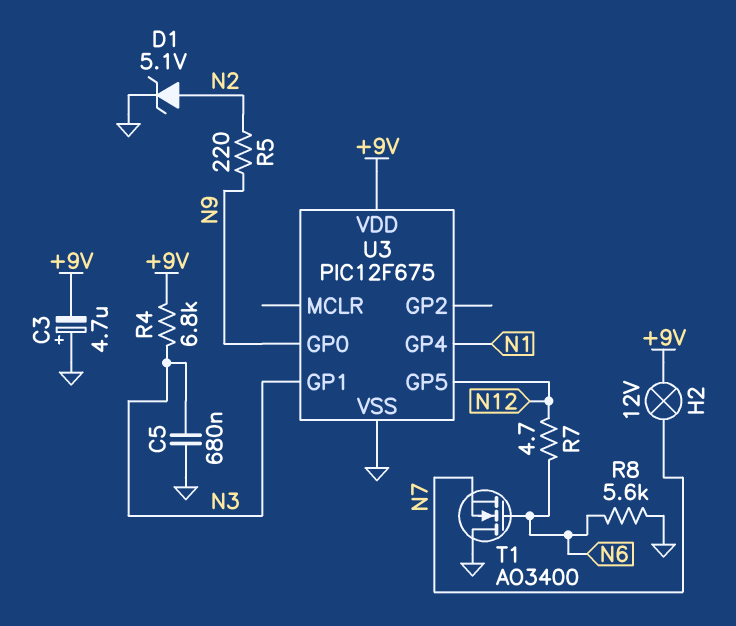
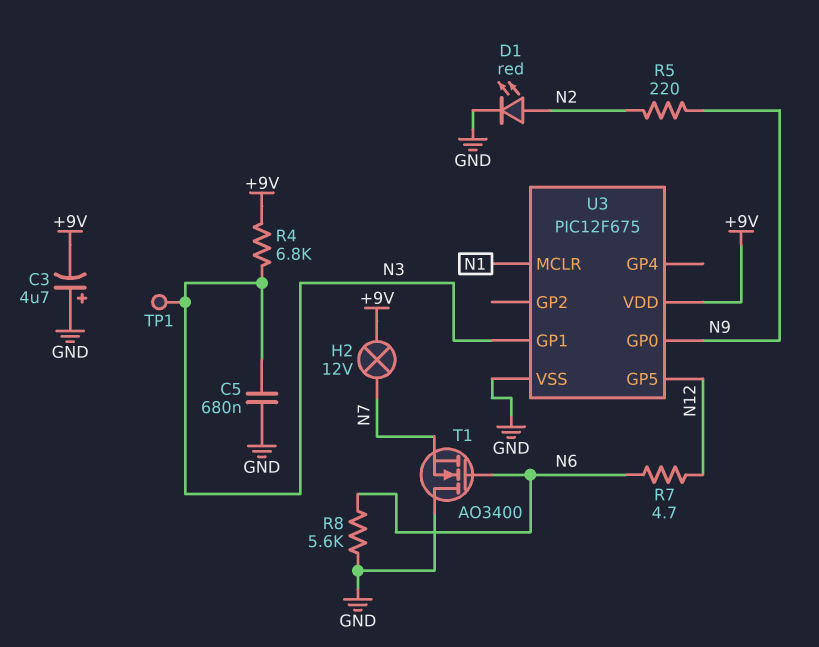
D1: zener 5.1V (A N2, K GND) -> LED red (A N2, K GND)
TP1: none -> test point (N3)
U3 pin GP4: N1 -> none
U3 pin MCLR: none -> N1

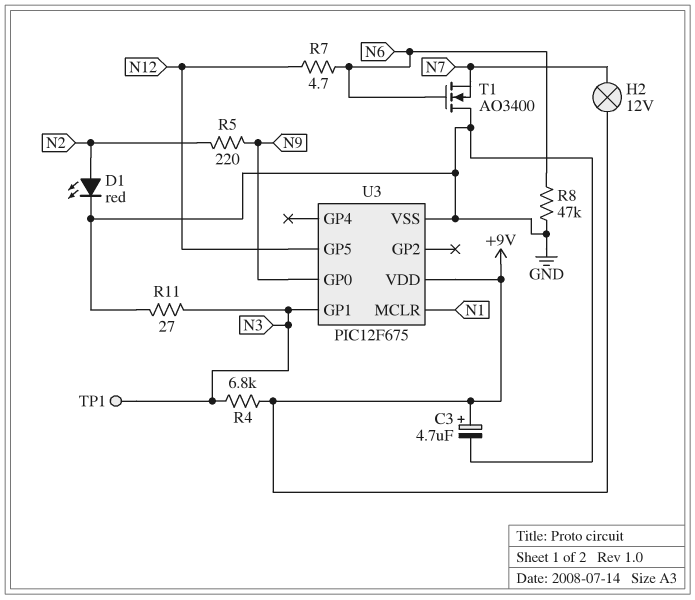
C3: 4.7uF (plus GND, minus +9V) -> 4.7uF (plus +9V, minus GND)
C5: 680nF (GND, N3) -> none
R8: 5.6k (GND, N6) -> 47k (GND, N6)
R11: none -> 27 (GND, N3)

